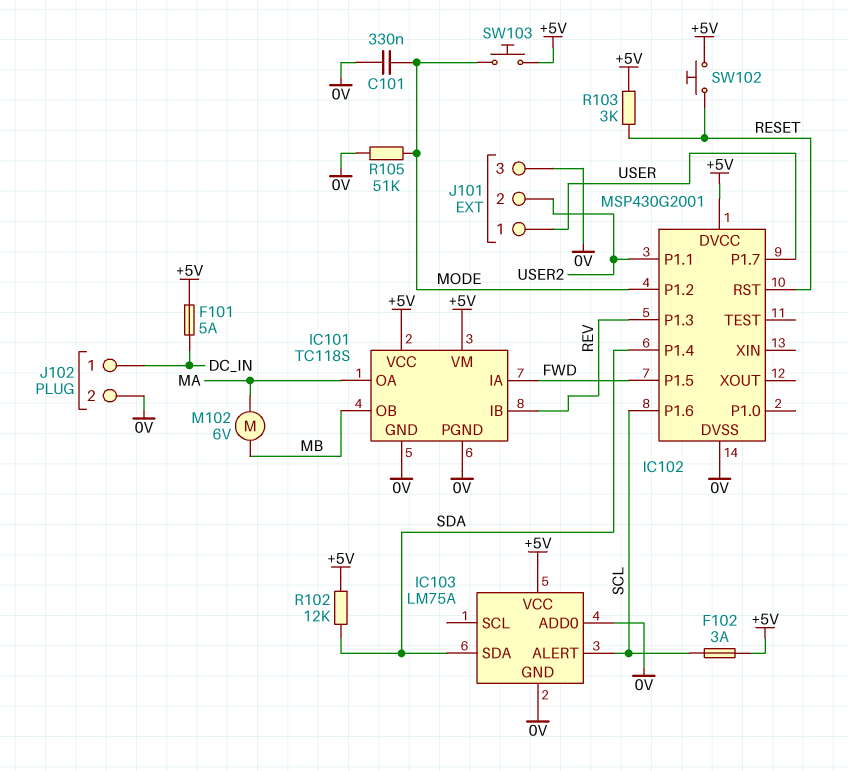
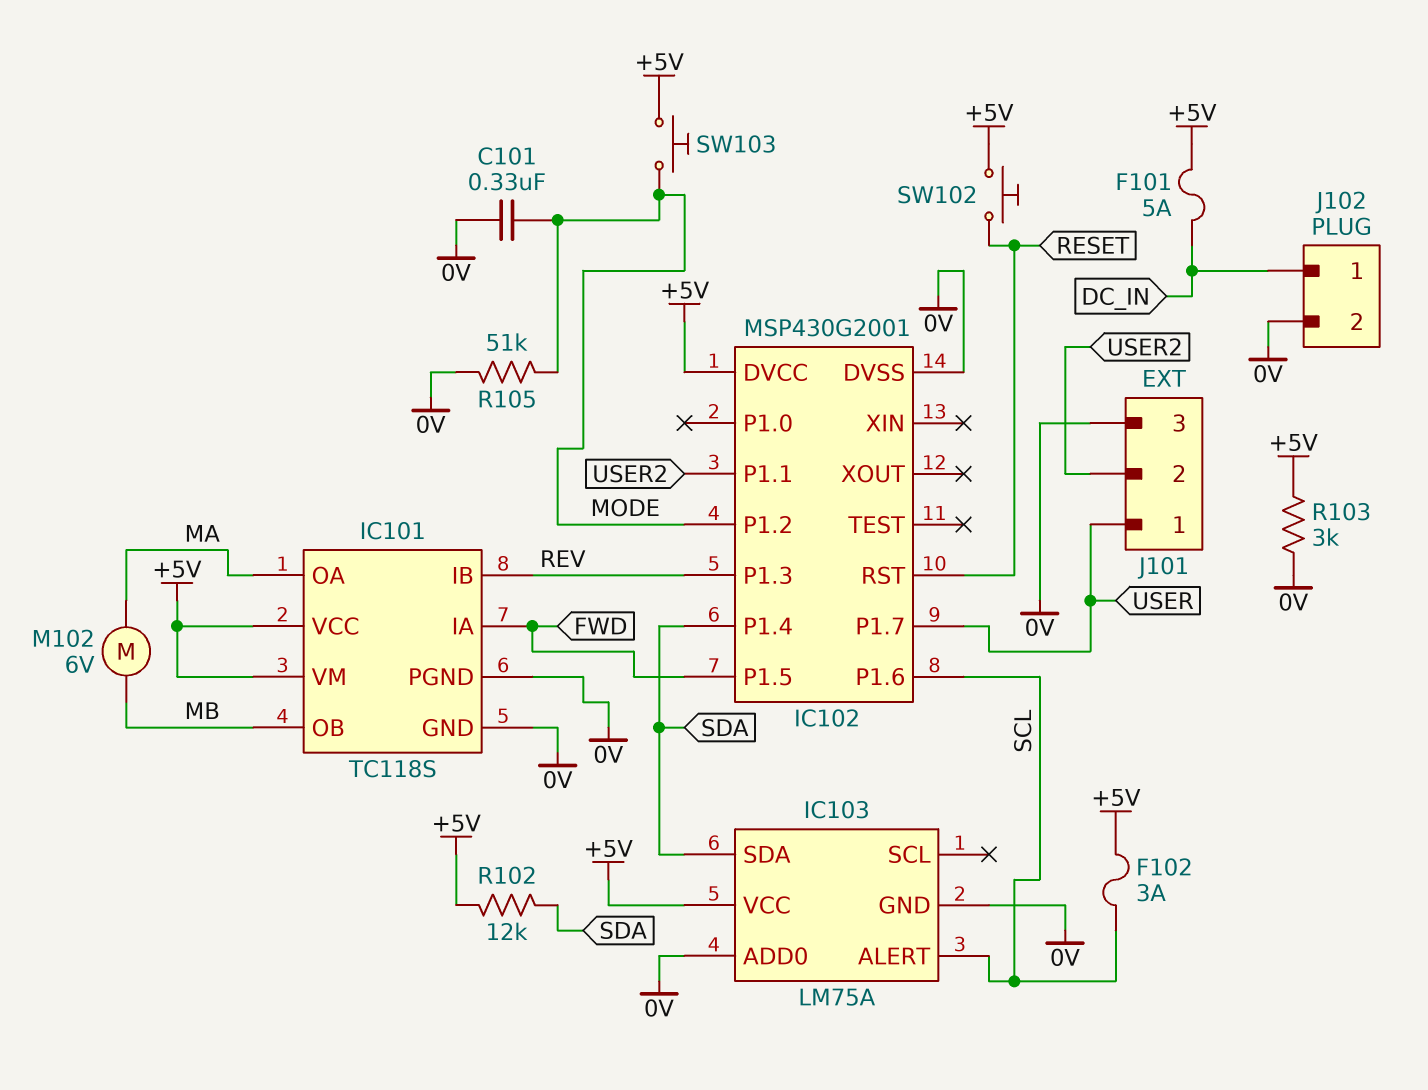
R103: 3k (+5V, RESET) -> 3k (+5V, 0V)

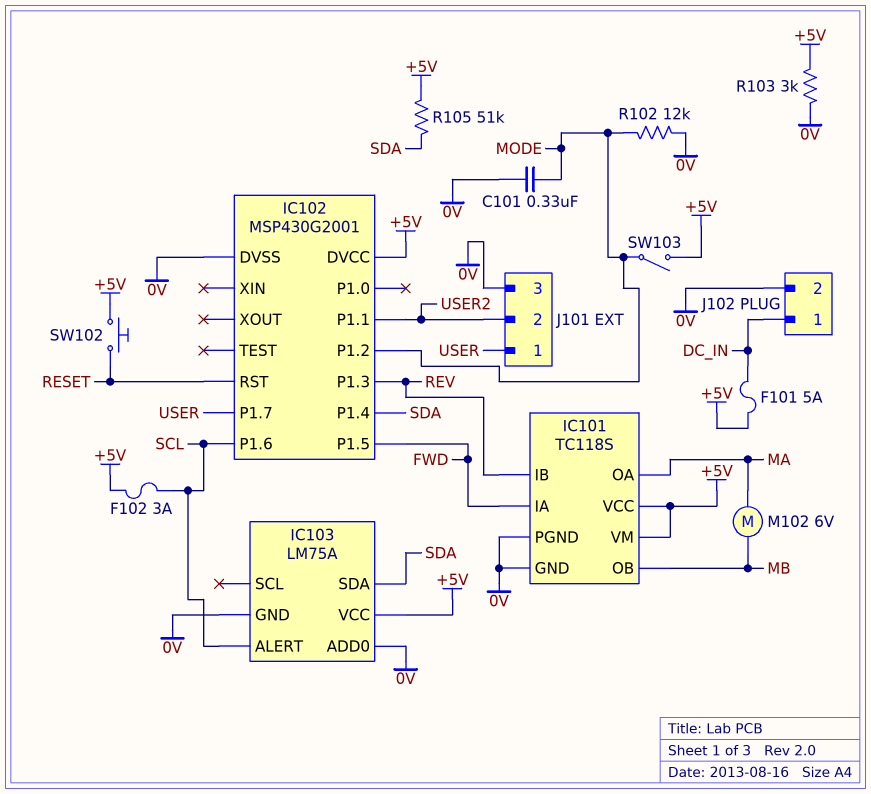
R102: 12k (+5V, SDA) -> 12k (0V, MODE)
R105: 51k (0V, MODE) -> 51k (+5V, SDA)
SW103: button (+5V, MODE) -> switch (+5V, MODE)

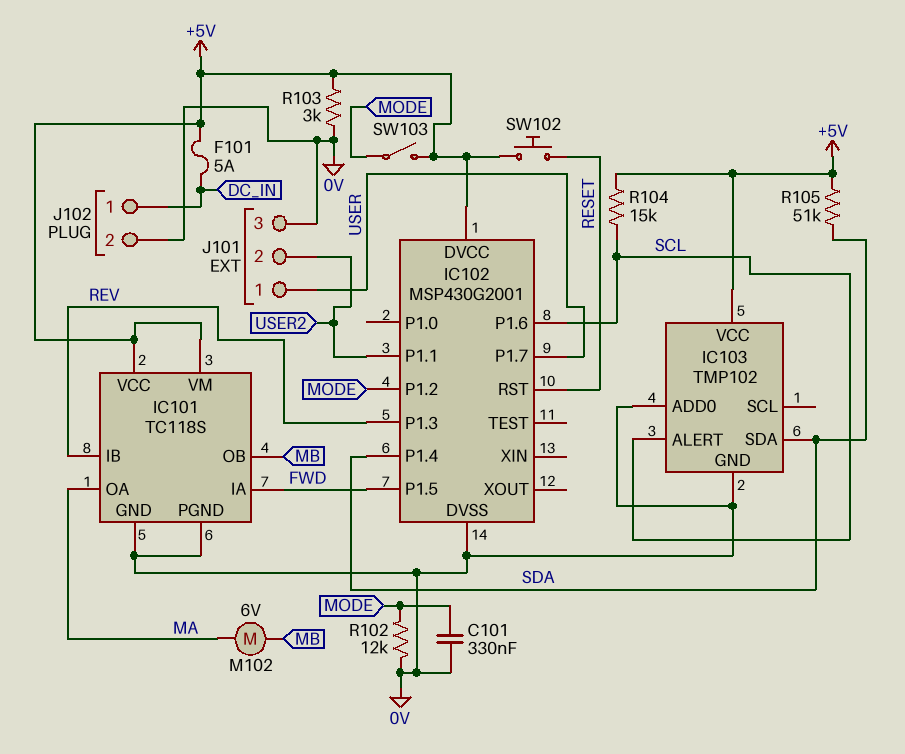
F102: 3A (+5V, SCL) -> none
IC103: LM75A -> TMP102
R104: none -> 15k (+5V, SCL)

